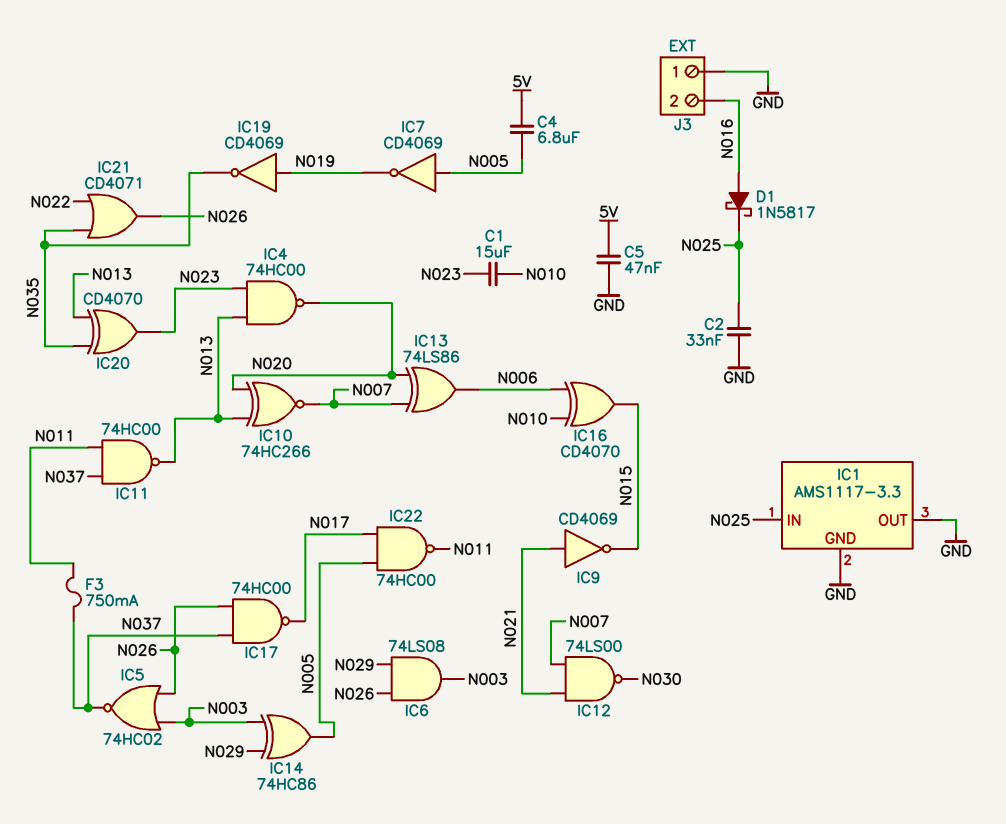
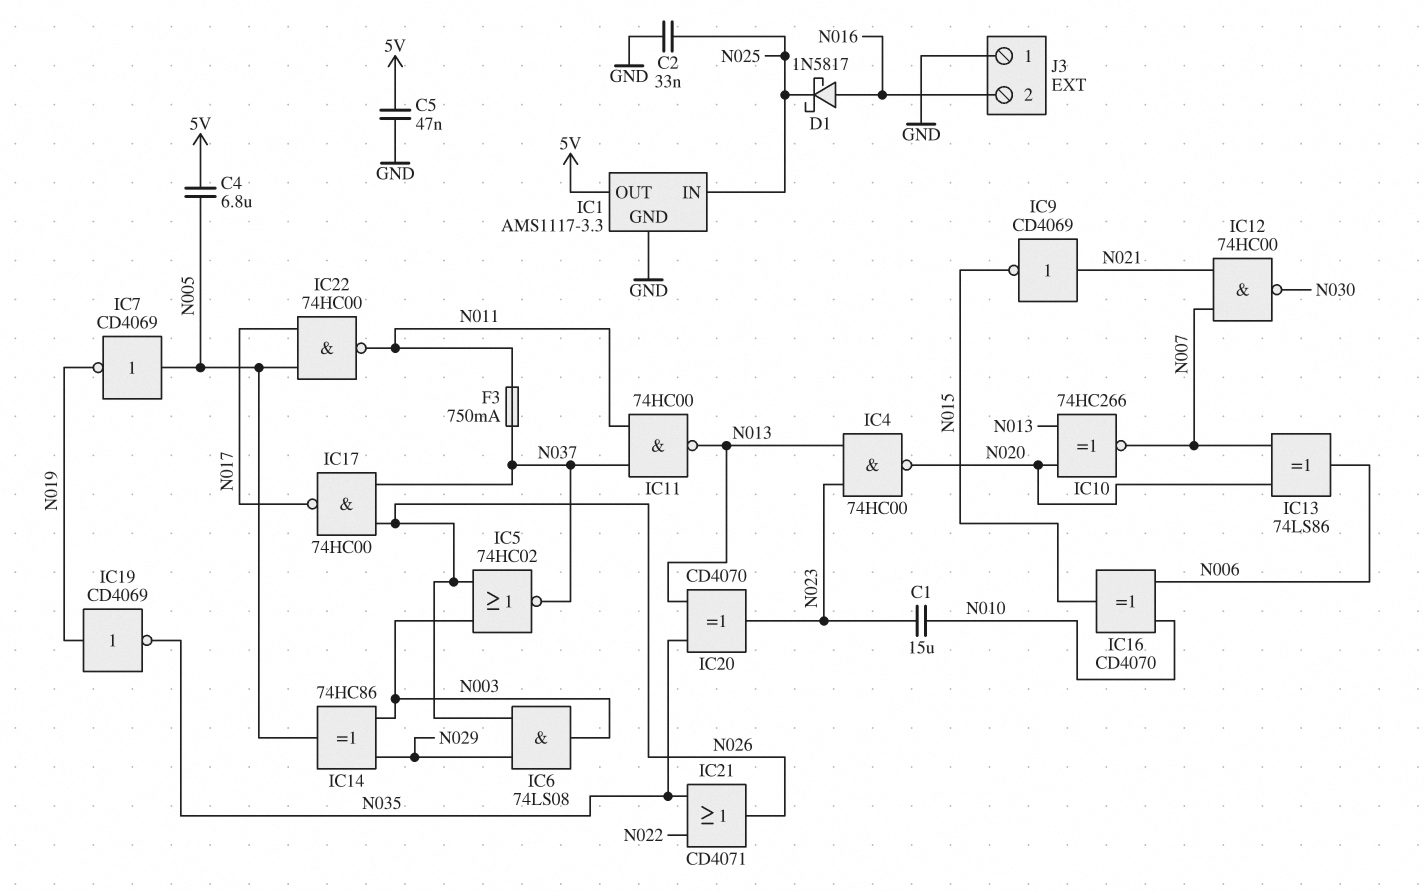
IC1 pin OUT: GND -> 5V
IC12: NAND 74LS00 (in N007, in N021, out N030) -> NAND 74HC00 (in N007, in N021, out N030)

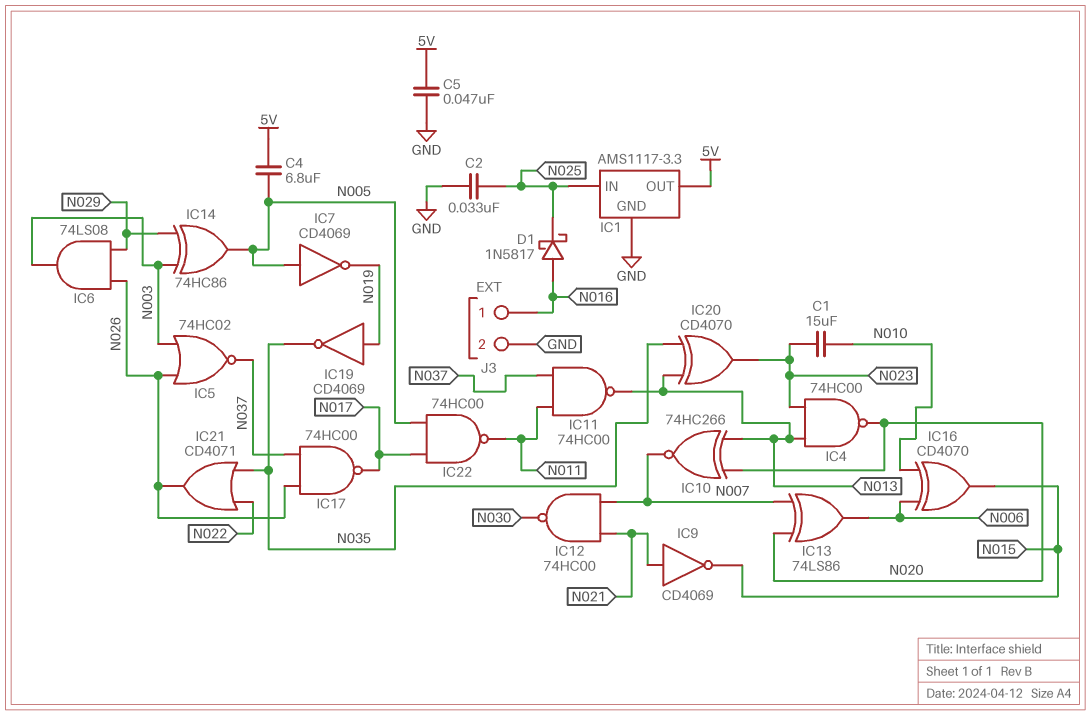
F3: 750mA (N011, N037) -> none
J3 pin 1: GND -> N016
J3 pin 2: N016 -> GND

